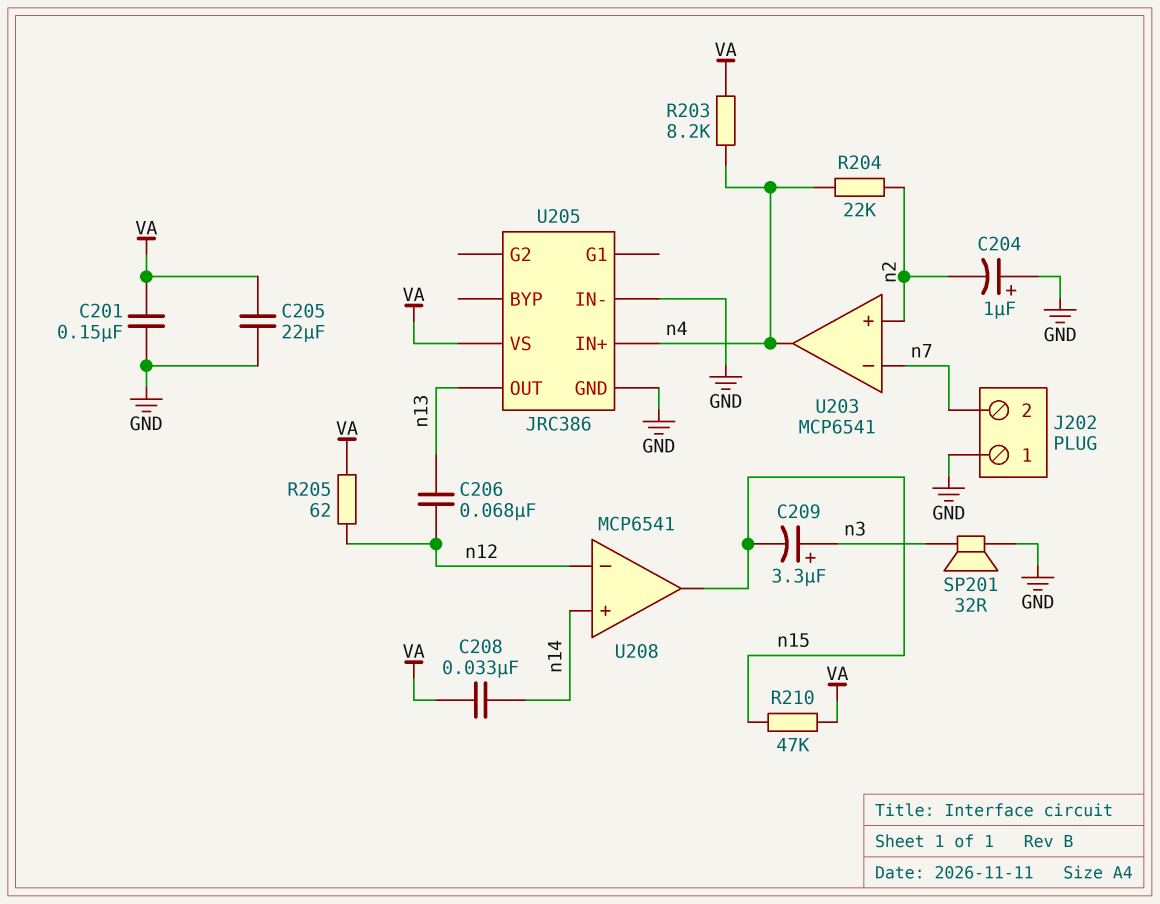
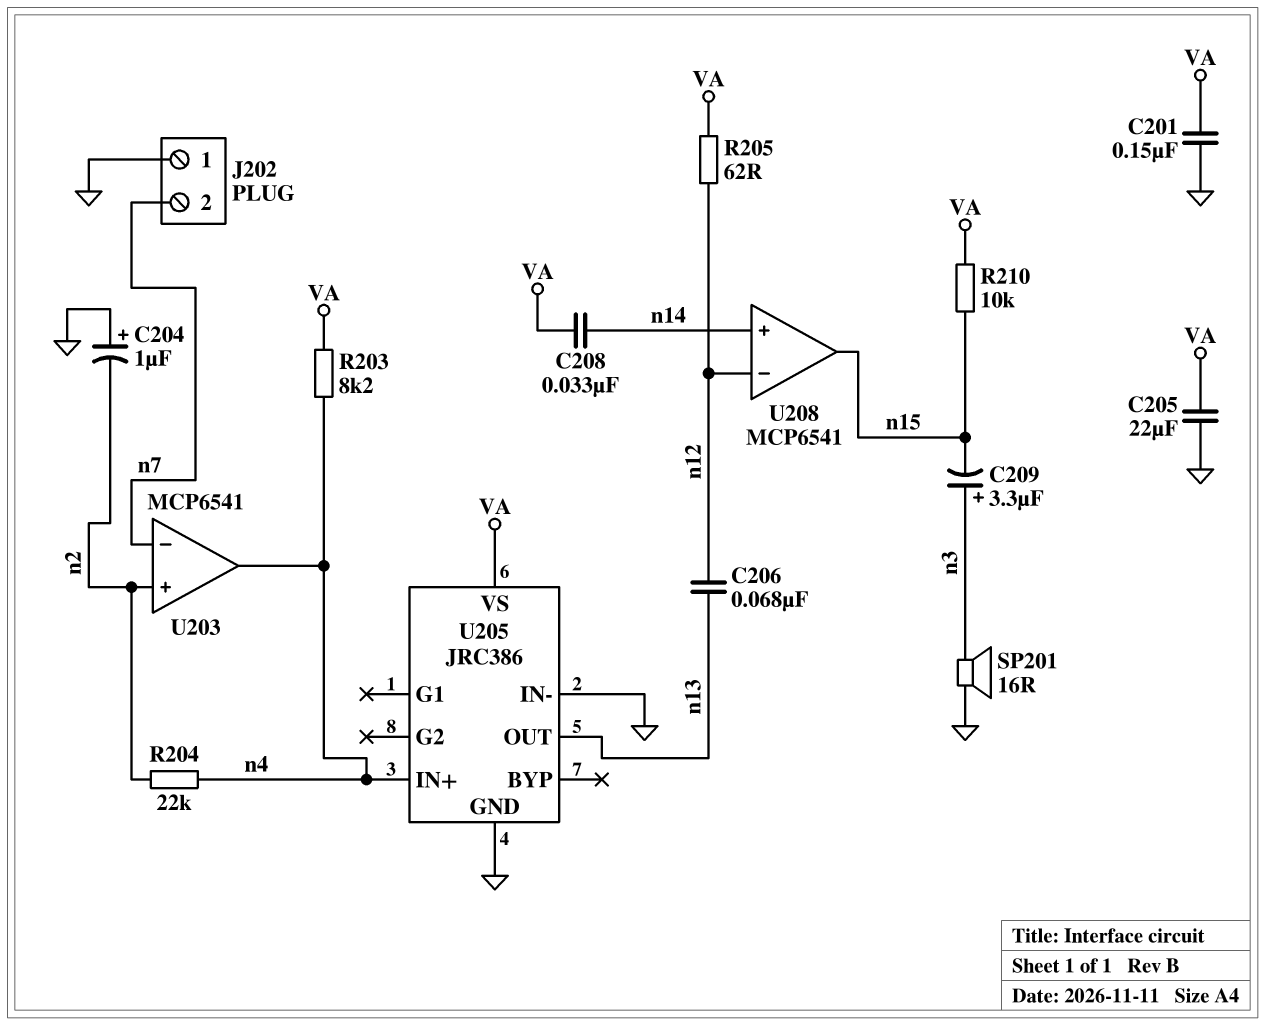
R210: 47k (VA, n15) -> 10k (VA, n15)
SP201: speaker 32R (GND, n3) -> speaker 16R (GND, n3)

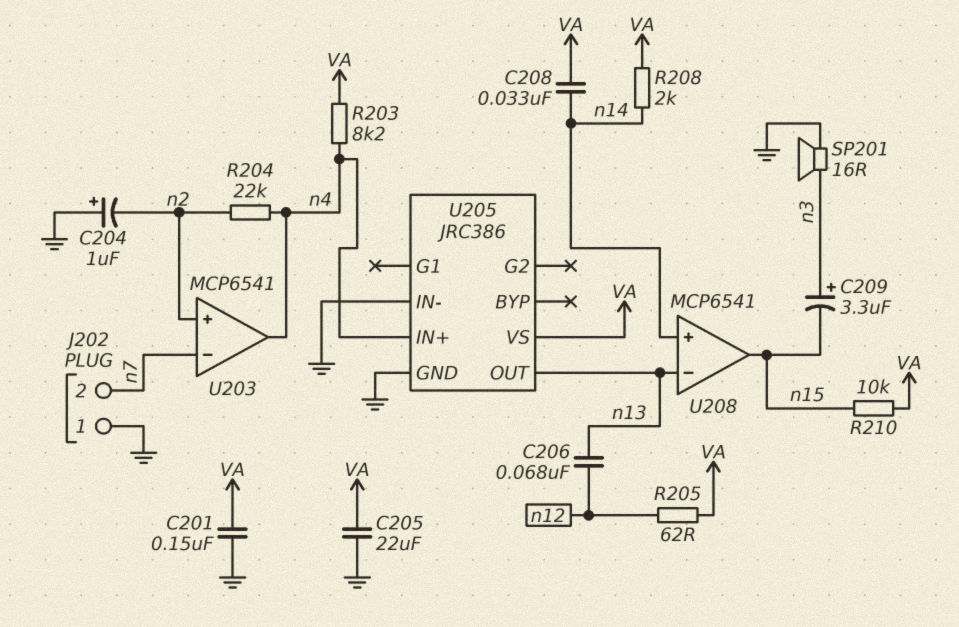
R208: none -> 2k (VA, n14)
U208 pin in-: n12 -> n13

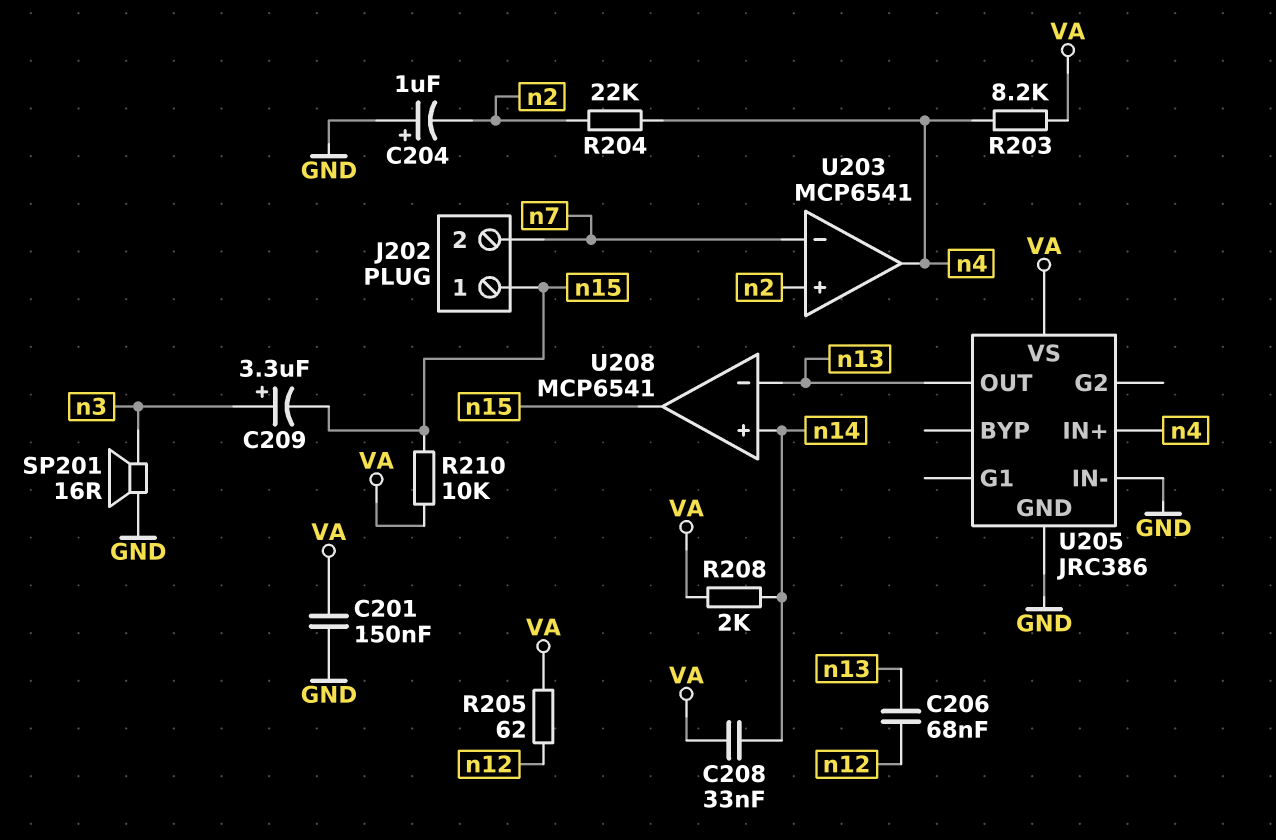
C205: 22uF (GND, VA) -> none
J202 pin 1: GND -> n15

